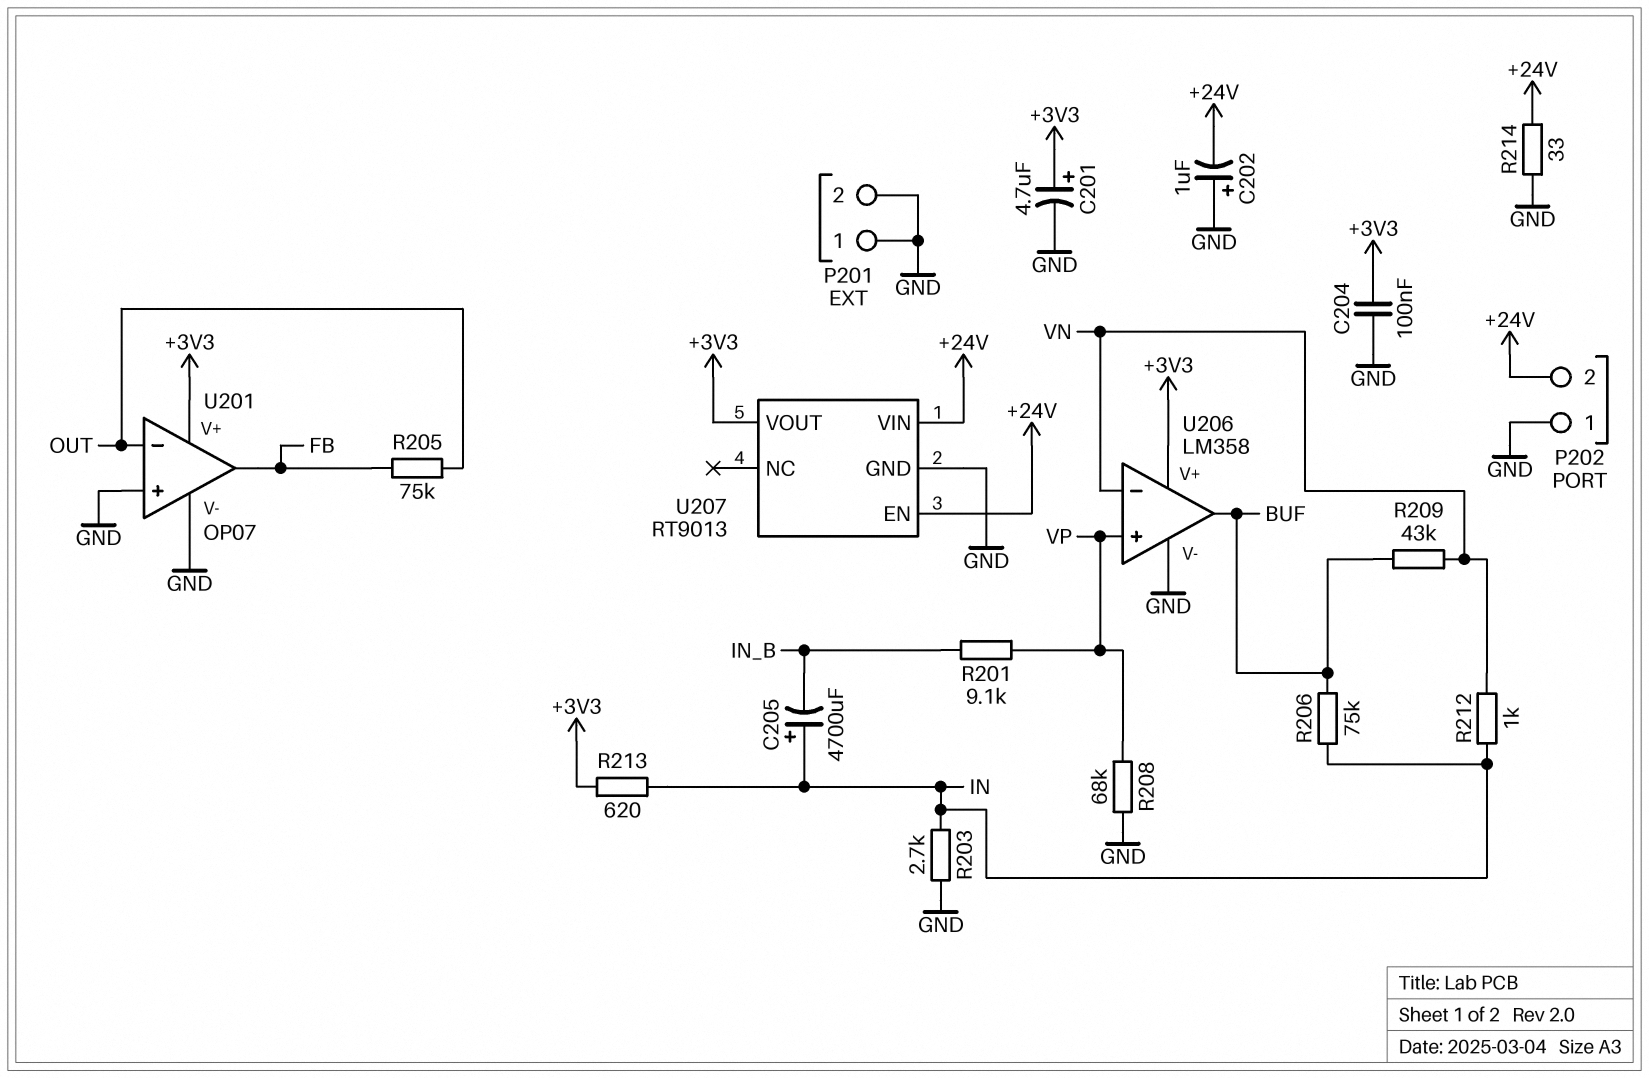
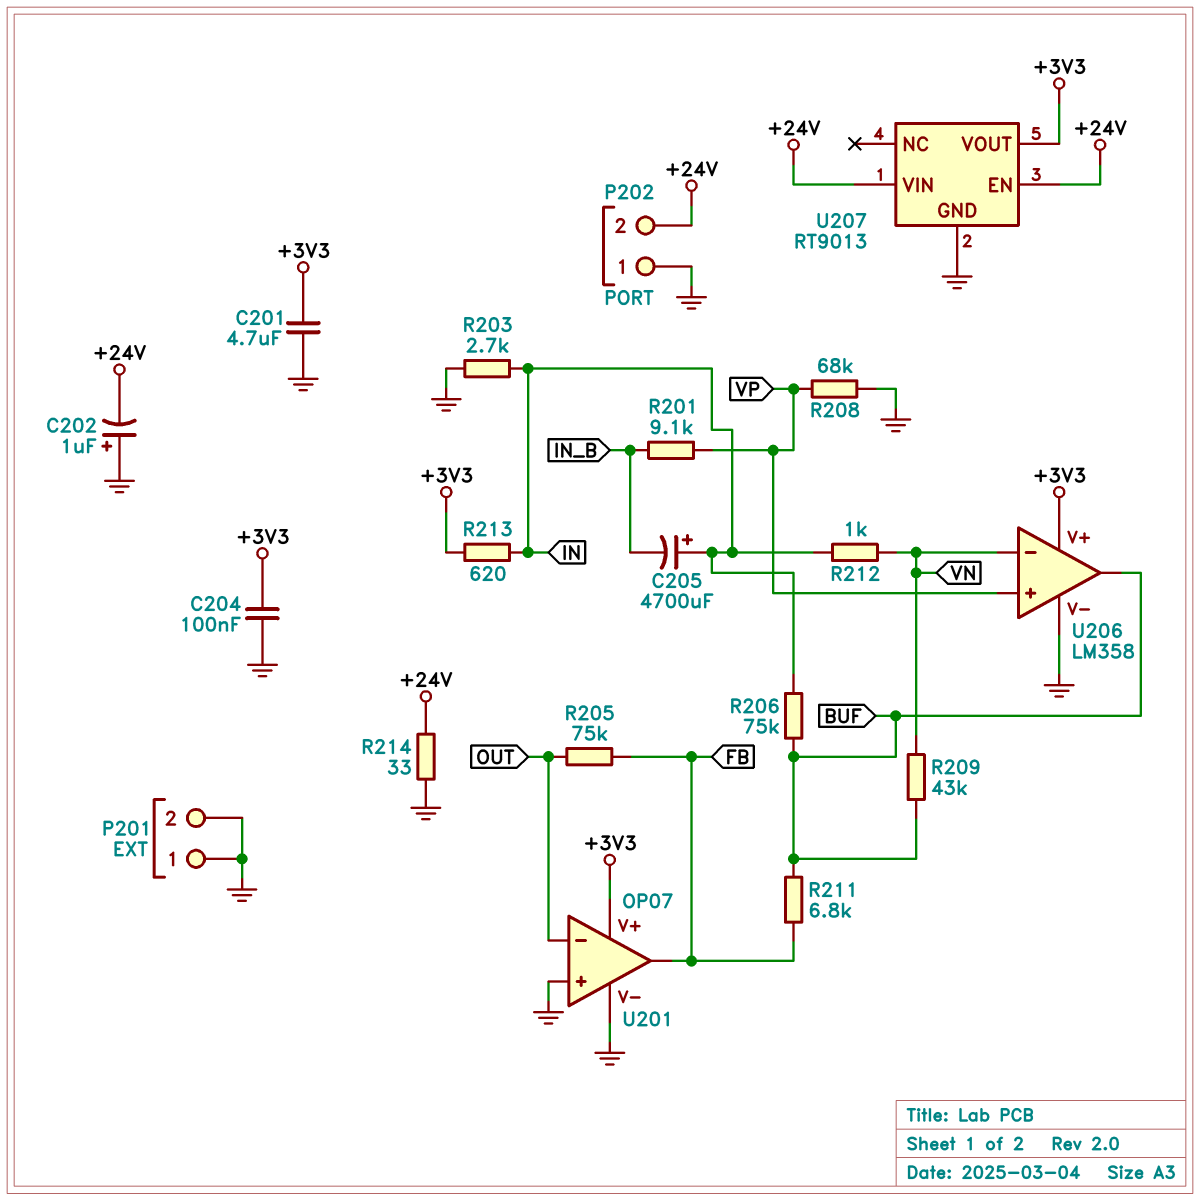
C201: 4.7uF (plus +3V3, minus GND) -> 4.7uF (+3V3, GND)
R211: none -> 6.8k (BUF, FB)

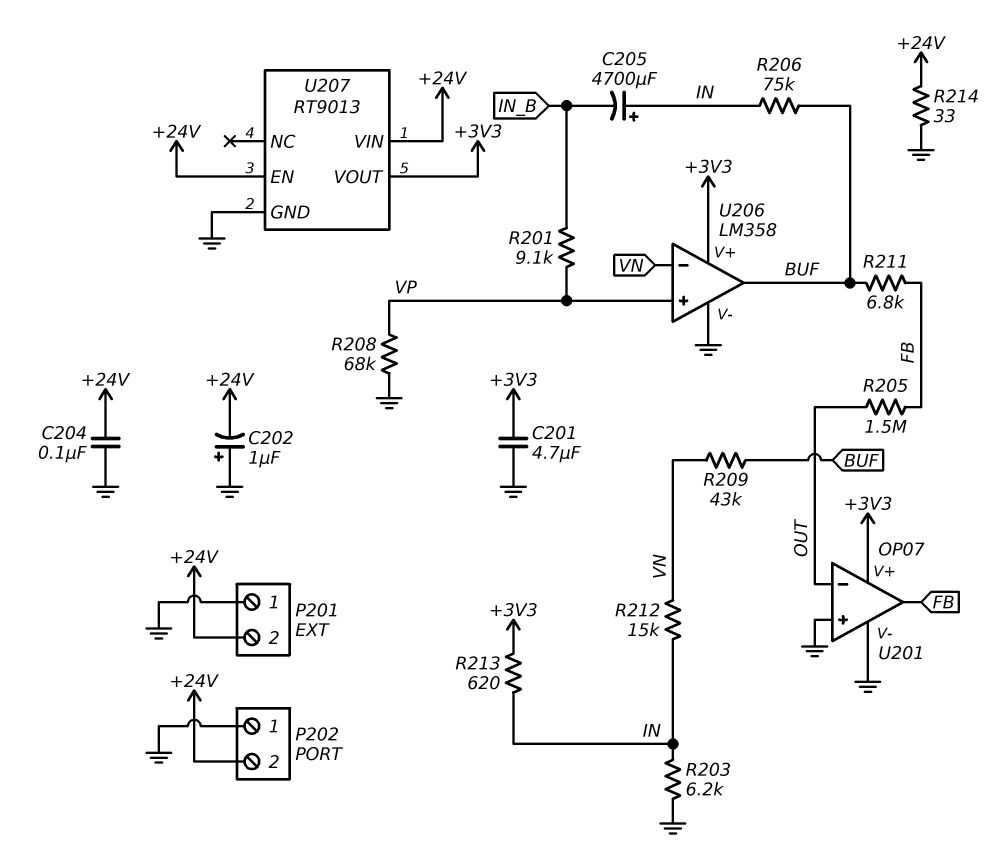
C204: 100nF (+3V3, GND) -> 100nF (+24V, GND)
P201 pin 2: GND -> +24V
R203: 2.7k (GND, IN) -> 6.2k (GND, IN)
R205: 75k (FB, OUT) -> 1.5M (FB, OUT)
R212: 1k (IN, VN) -> 15k (IN, VN)

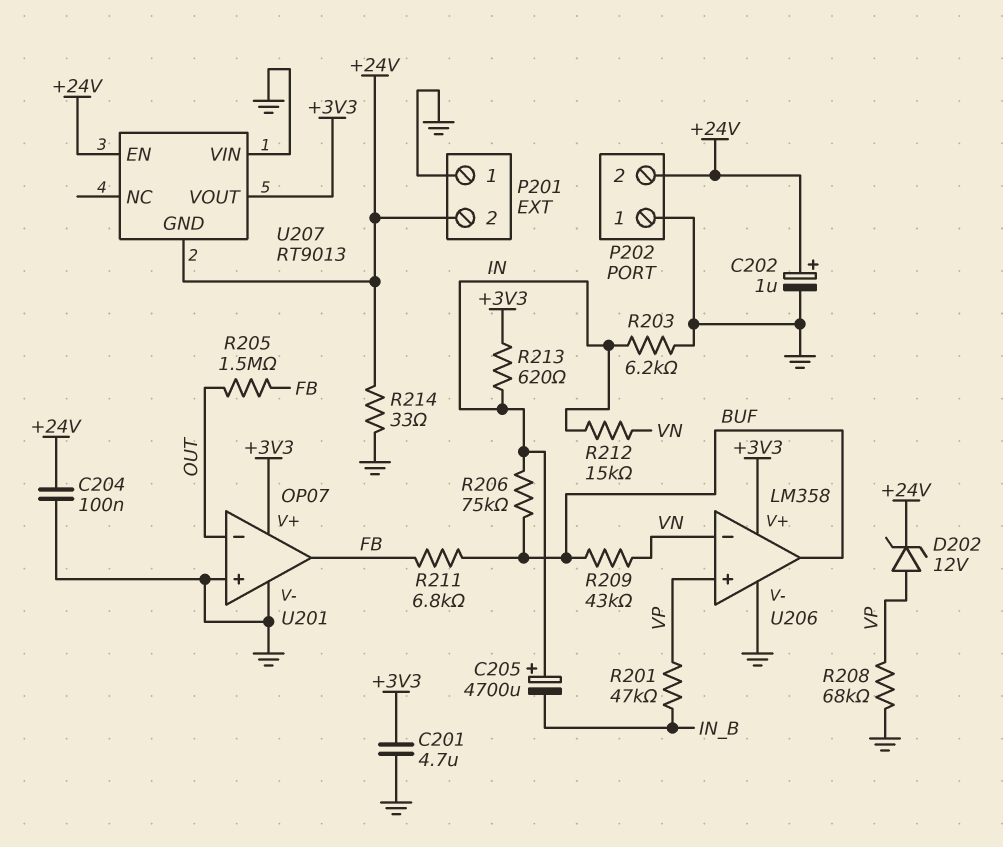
C202: 1uF (plus GND, minus +24V) -> 1uF (plus +24V, minus GND)
D202: none -> zener 12V (A VP, K +24V)
R201: 9.1k (IN_B, VP) -> 47k (IN_B, VP)
U207 pin GND: GND -> +24V
U207 pin VIN: +24V -> GND

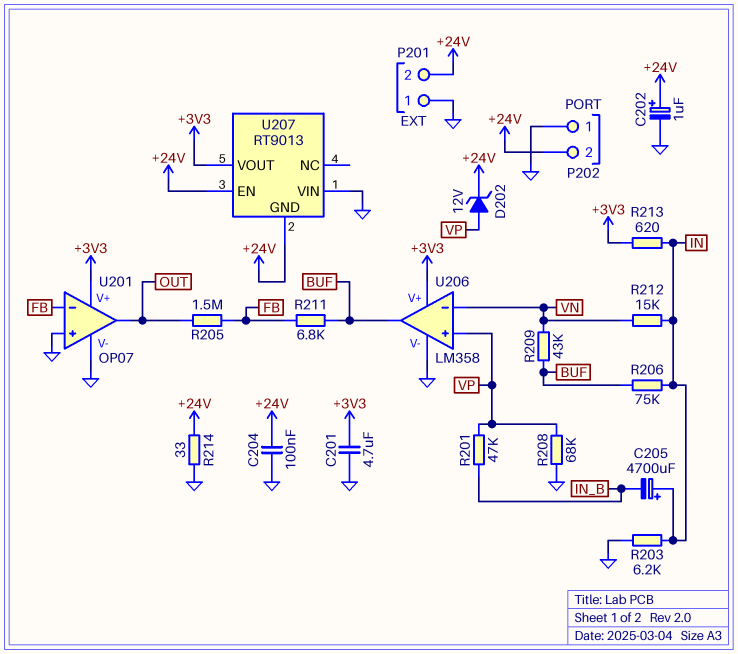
U201 pin in-: OUT -> FB
U201 pin out: FB -> OUT

